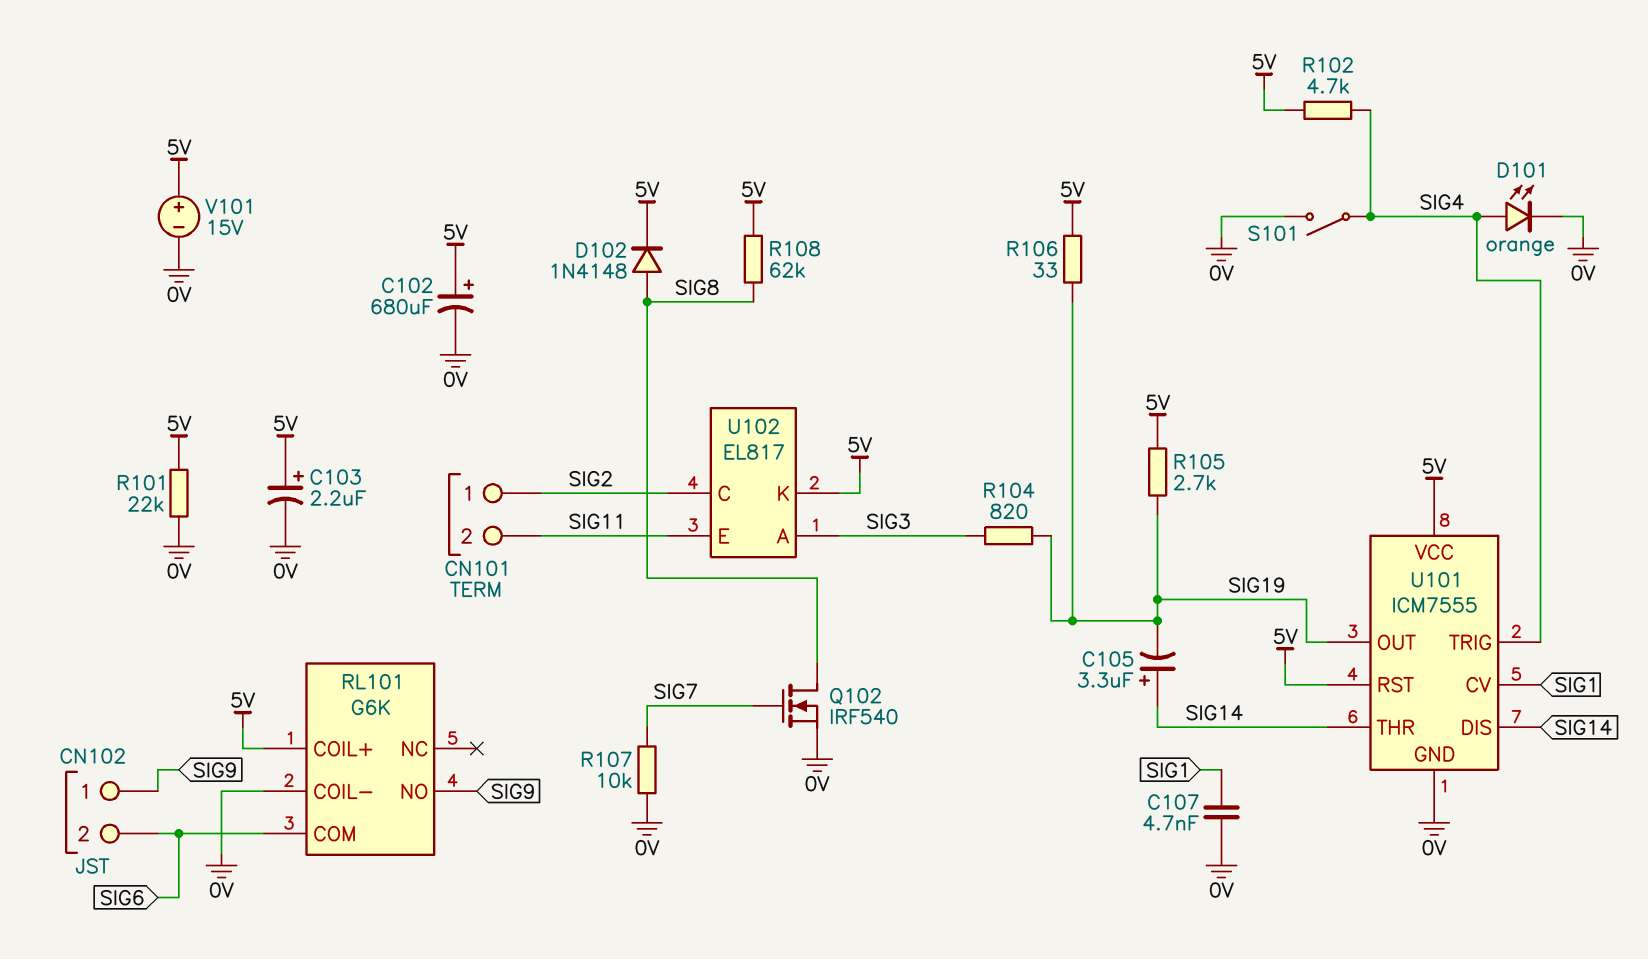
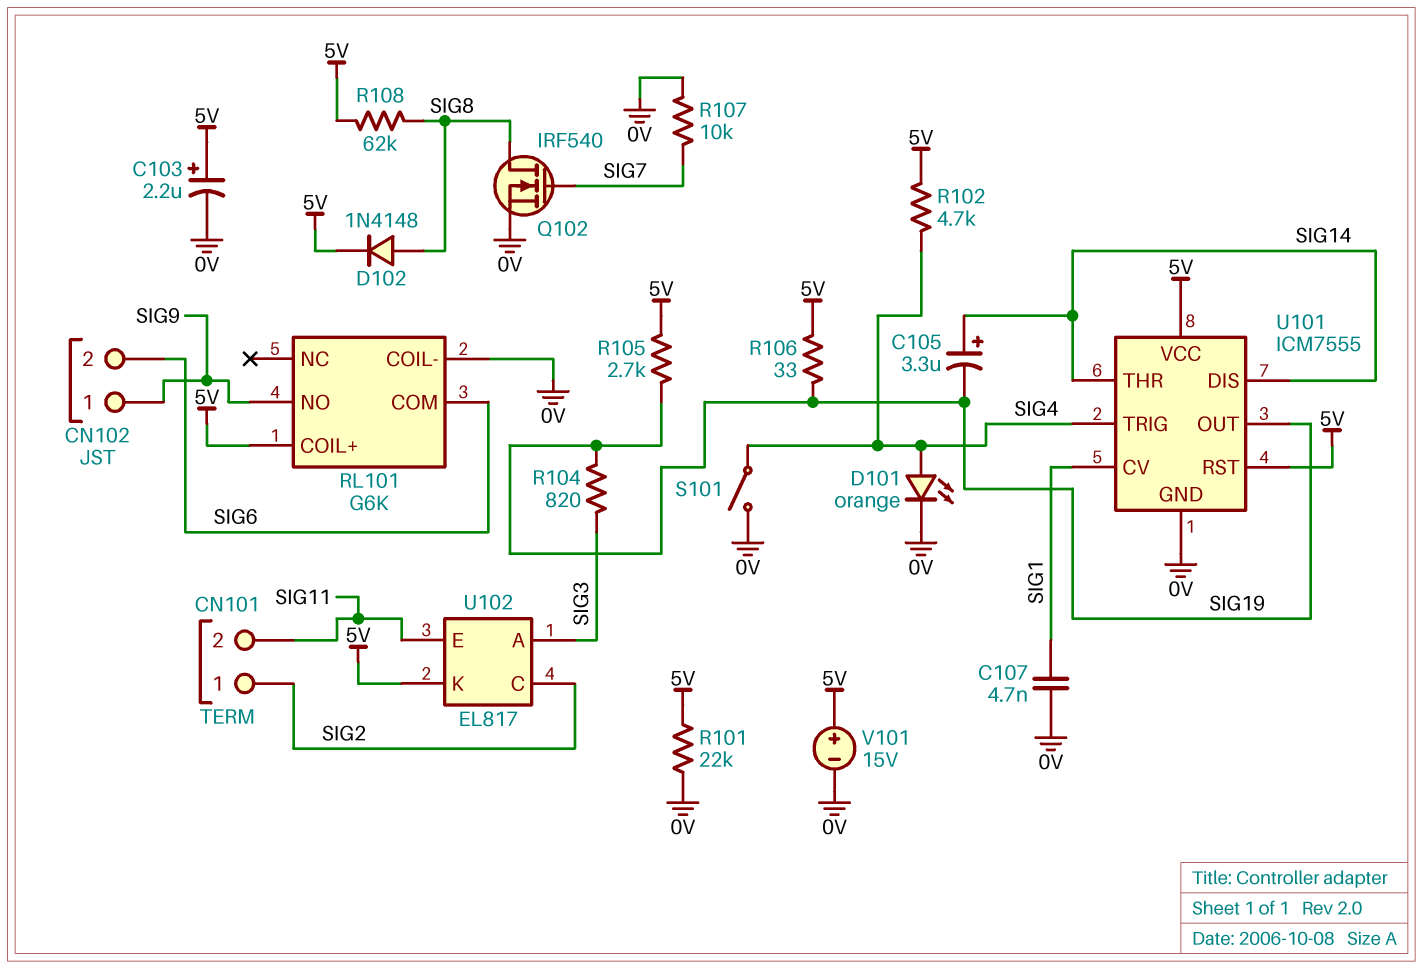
C102: 680uF (plus 5V, minus 0V) -> none

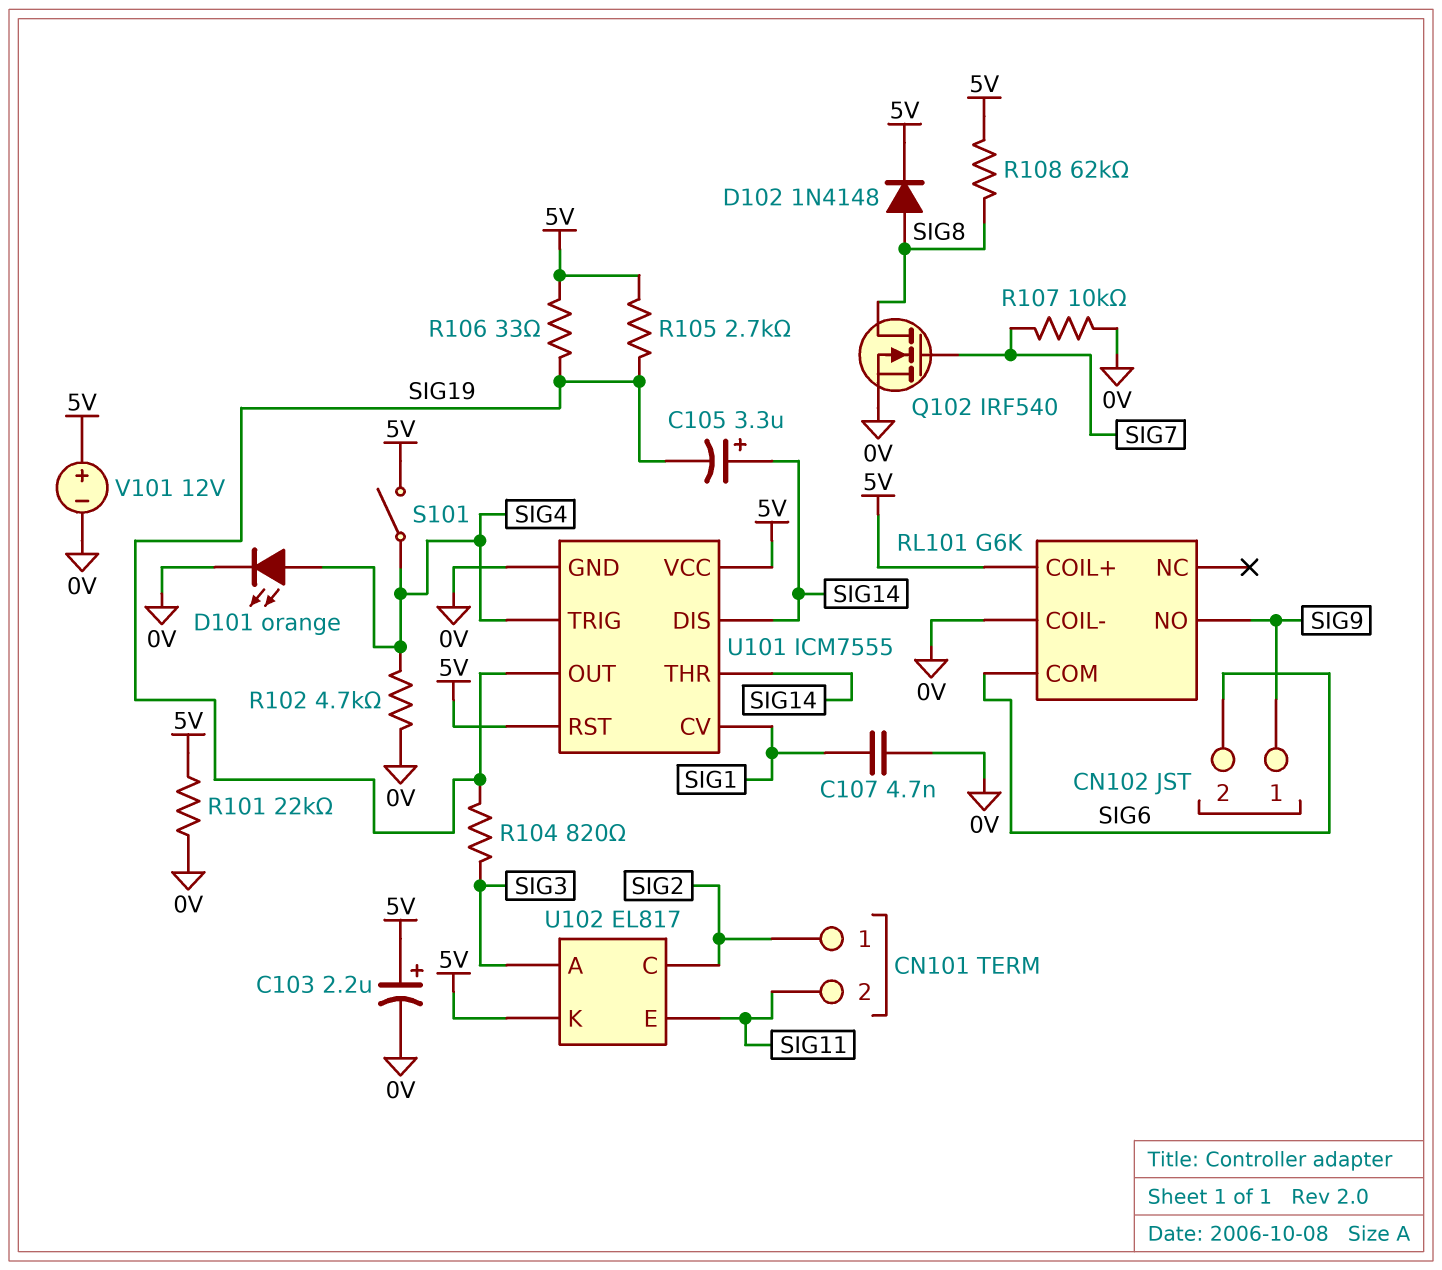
R102: 4.7k (5V, SIG4) -> 4.7k (0V, SIG4)
S101: switch (0V, SIG4) -> switch (5V, SIG4)
V101: 15V (plus 5V, minus 0V) -> 12V (plus 5V, minus 0V)

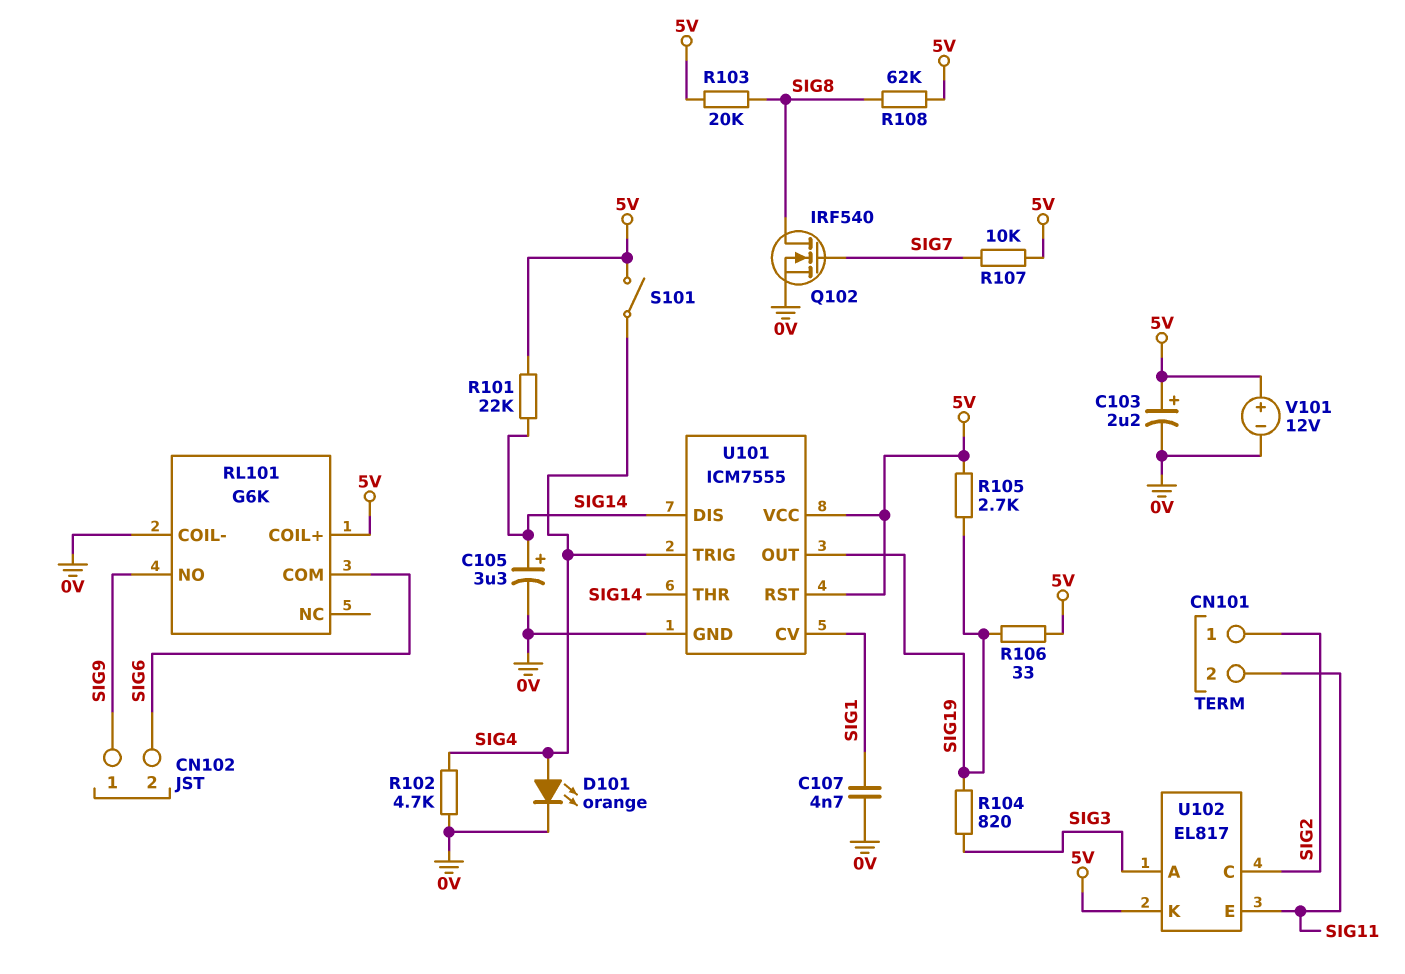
C105: 3.3uF (plus SIG14, minus SIG19) -> 3.3uF (plus SIG14, minus 0V)
D102: diode 1N4148 (A SIG8, K 5V) -> none
R101: 22k (0V, 5V) -> 22k (5V, SIG14)
R103: none -> 20k (5V, SIG8)
R107: 10k (0V, SIG7) -> 10k (5V, SIG7)

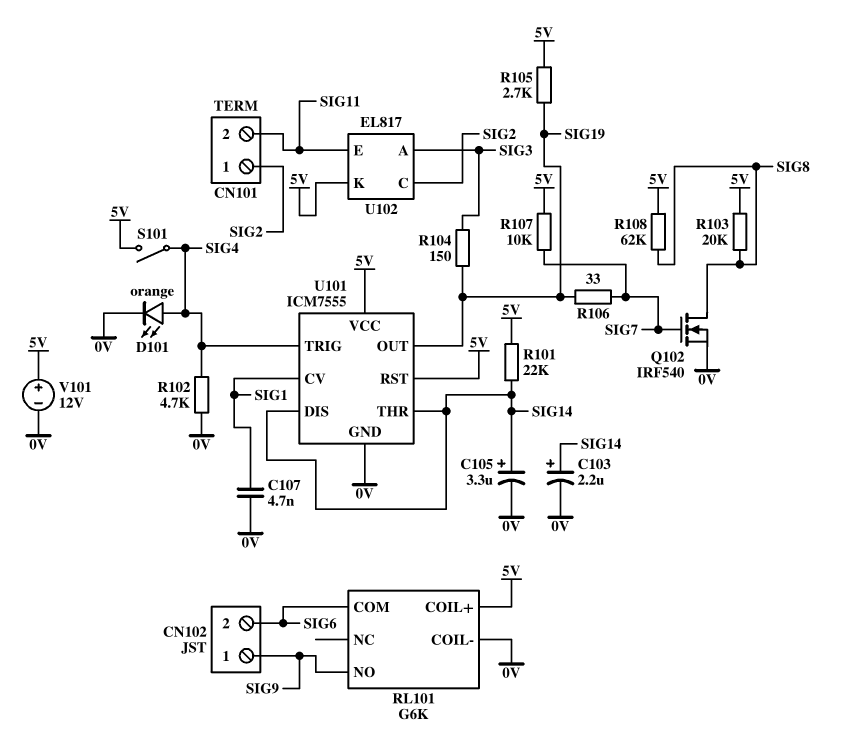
C103: 2.2uF (plus 5V, minus 0V) -> 2.2uF (plus SIG14, minus 0V)
R104: 820 (SIG3, SIG19) -> 150 (SIG3, SIG19)
R106: 33 (5V, SIG19) -> 33 (SIG7, SIG19)

